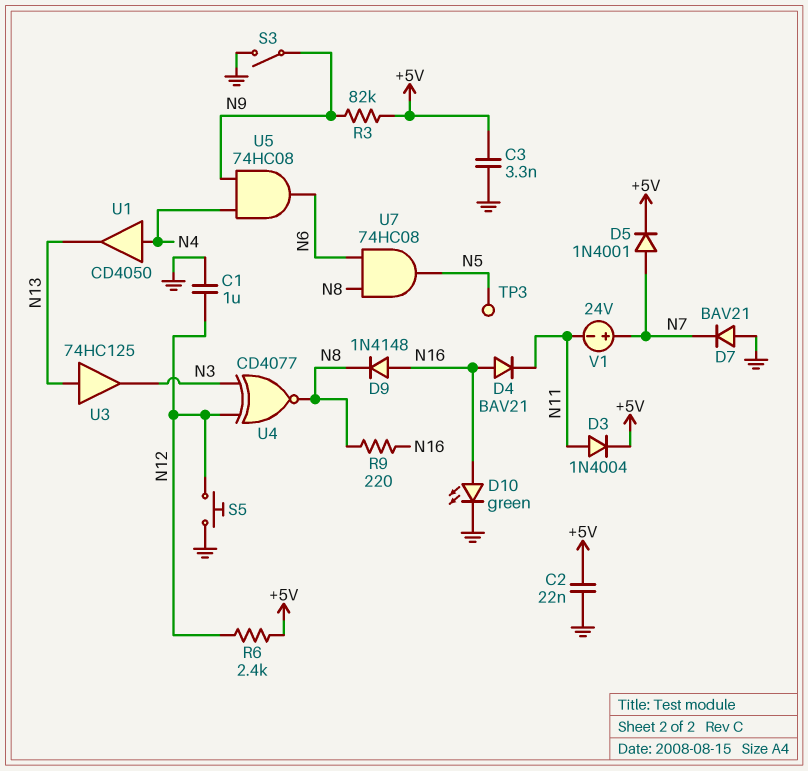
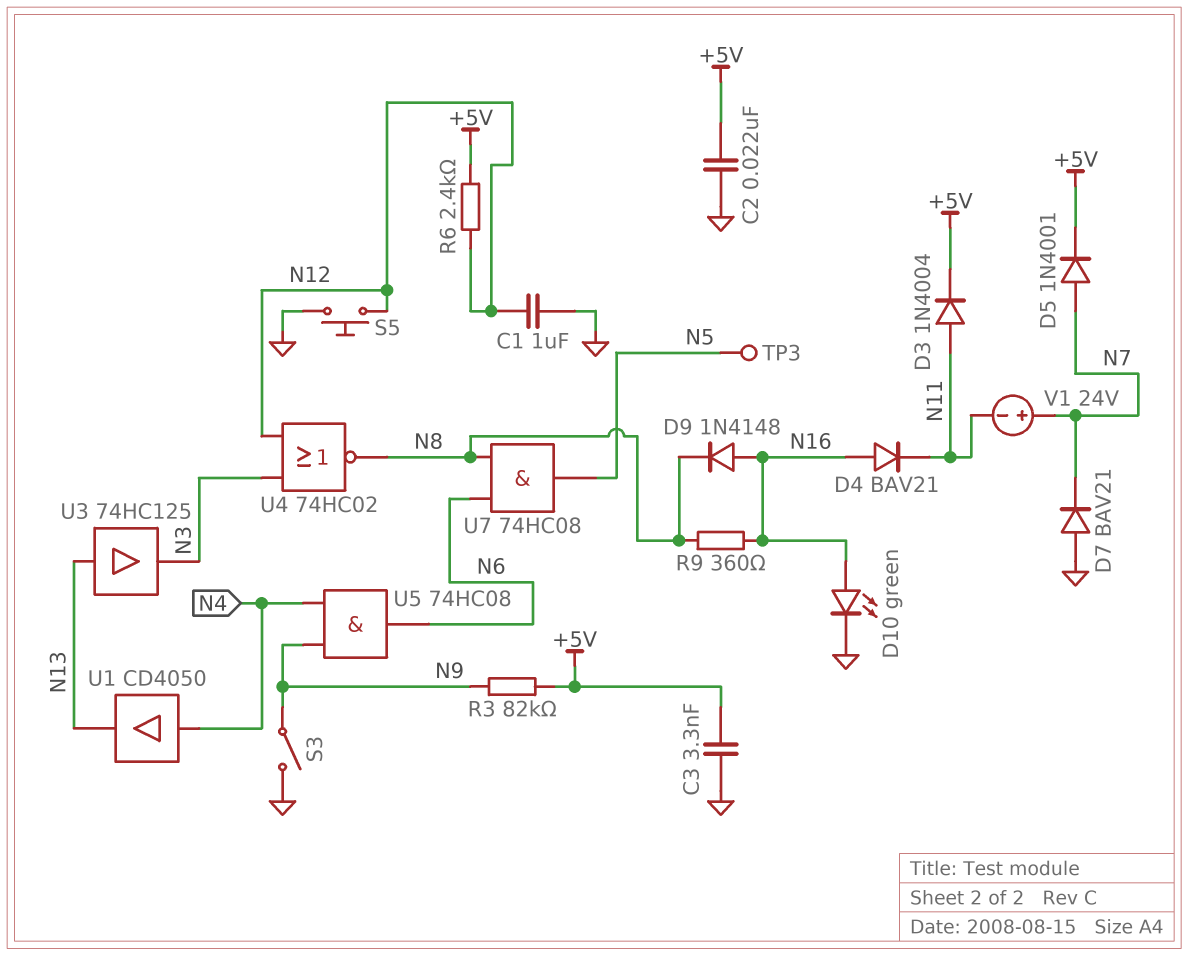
R9: 220 (N8, N16) -> 360 (N8, N16)
U4: XNOR CD4077 (in N3, in N12, out N8) -> NOR 74HC02 (in N3, in N12, out N8)

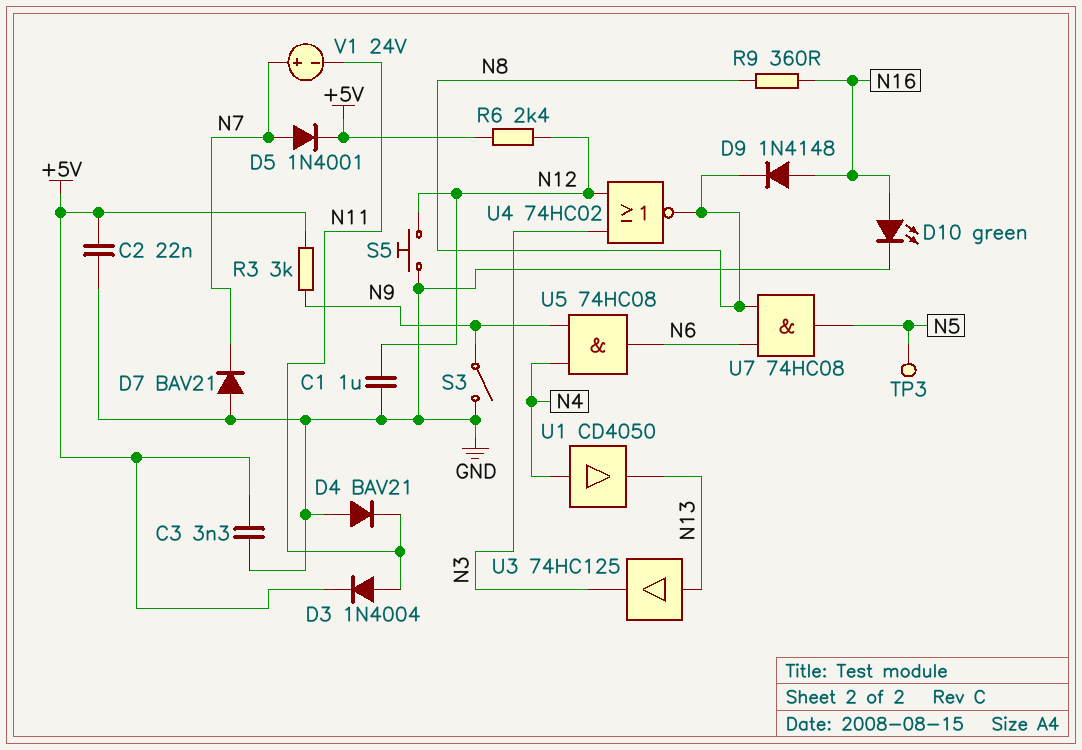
D4: diode BAV21 (A N16, K N11) -> diode BAV21 (A GND, K N11)
R3: 82k (+5V, N9) -> 3k (+5V, N9)

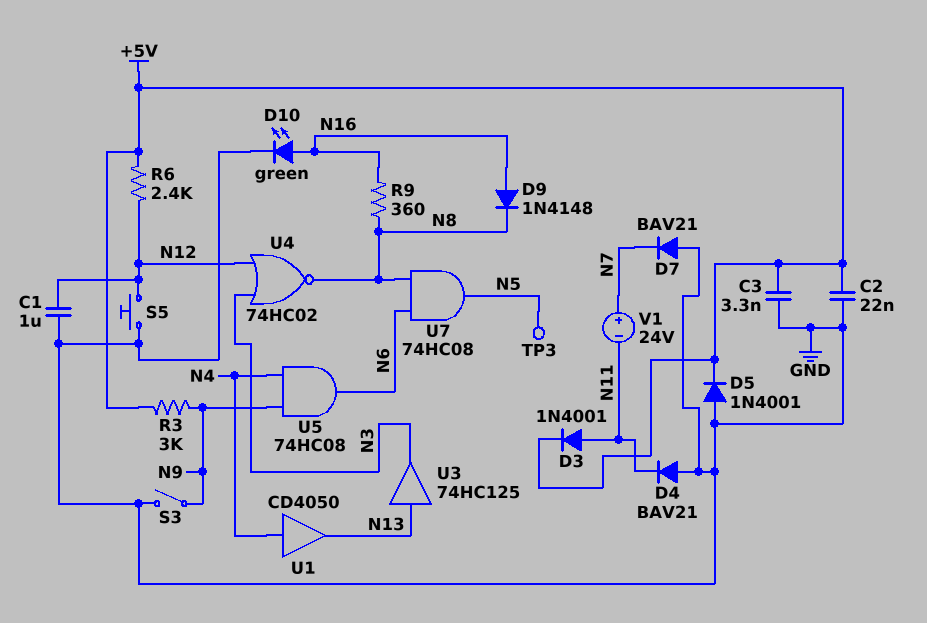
D3: diode 1N4004 (A N11, K +5V) -> diode 1N4001 (A N11, K +5V)
D5: diode 1N4001 (A N7, K +5V) -> diode 1N4001 (A GND, K +5V)

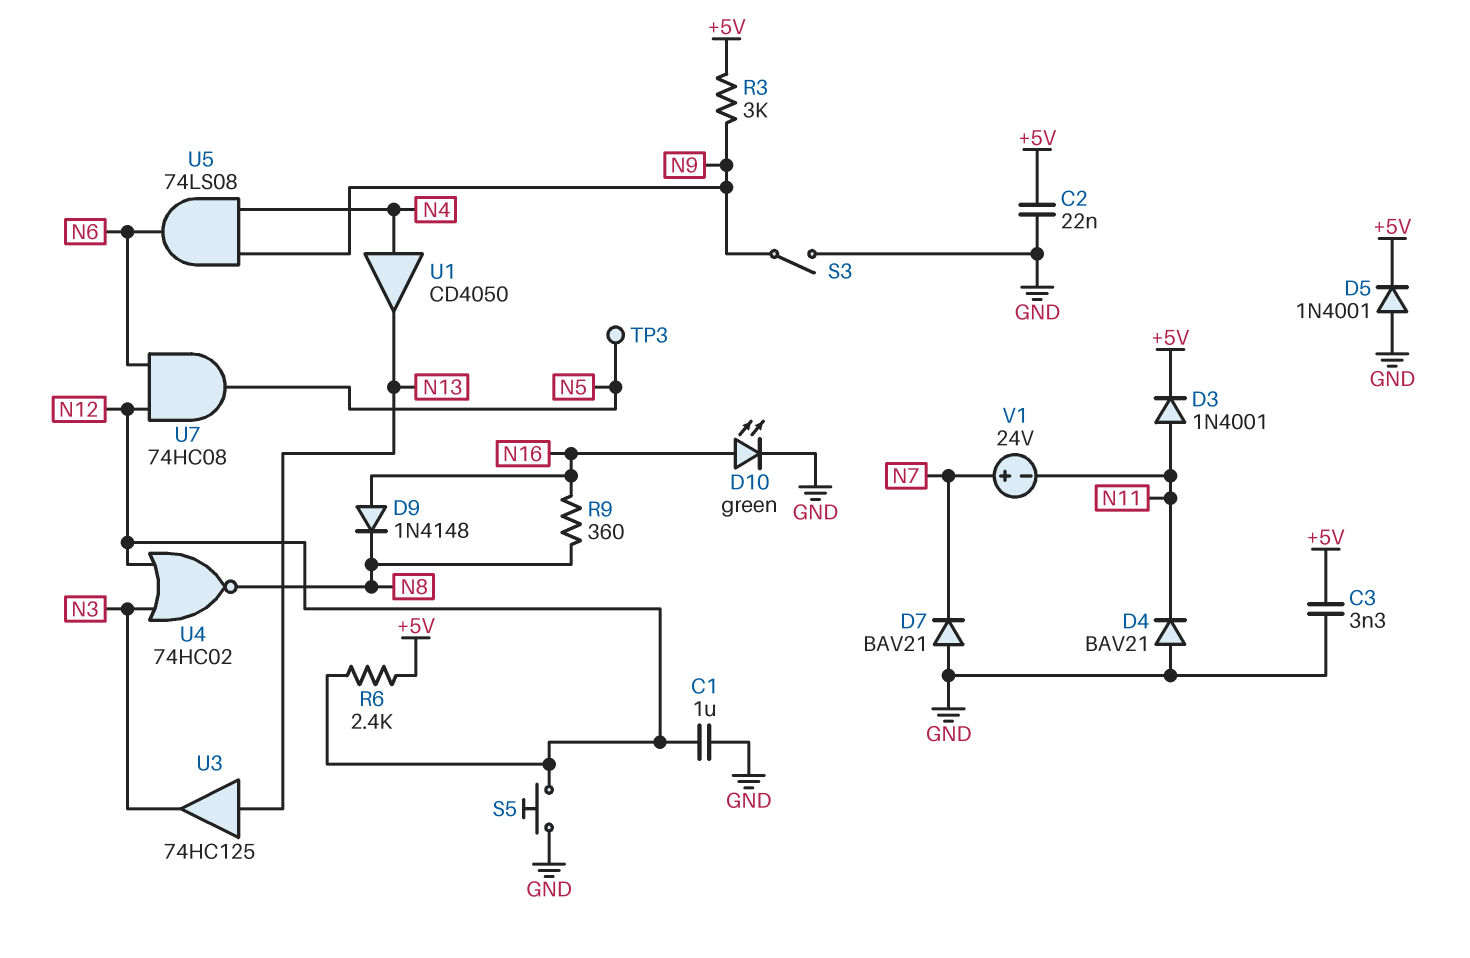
U5: AND 74HC08 (in N4, in N9, out N6) -> AND 74LS08 (in N4, in N9, out N6)
U7: AND 74HC08 (in N6, in N8, out N5) -> AND 74HC08 (in N6, in N12, out N5)

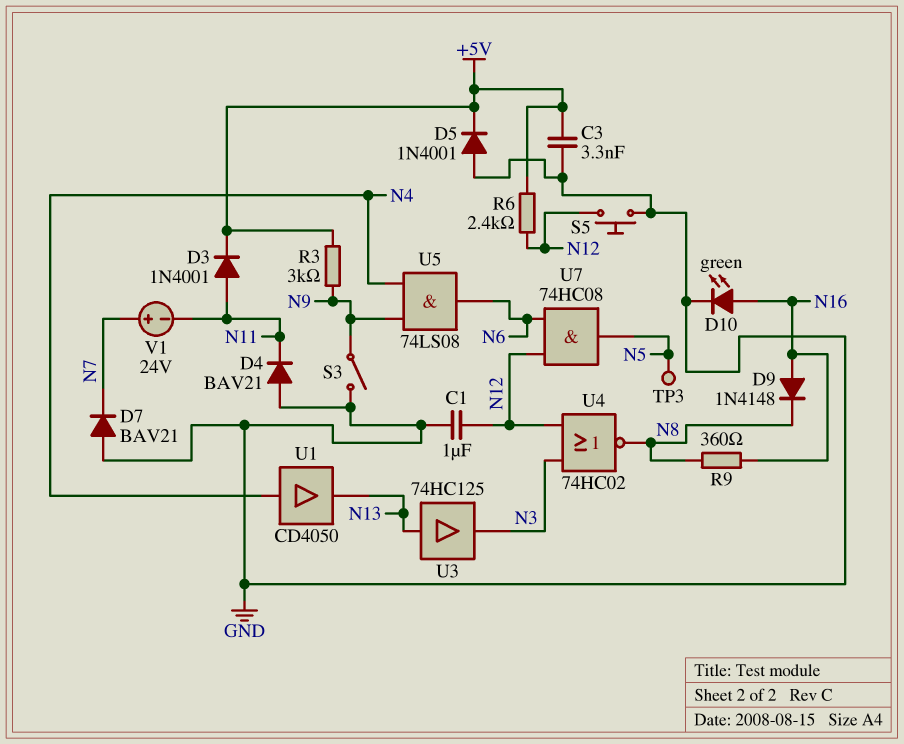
C2: 22nF (+5V, GND) -> none

